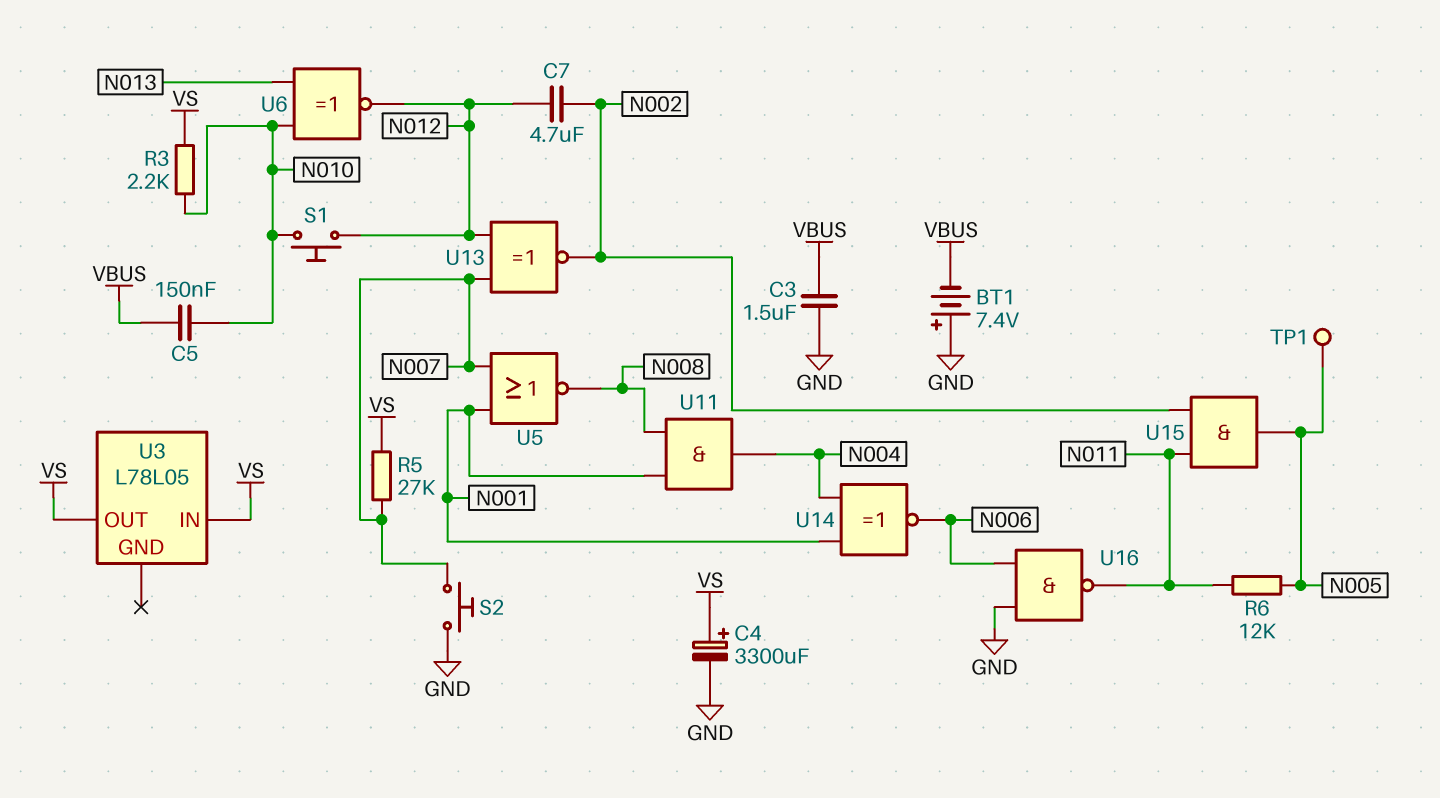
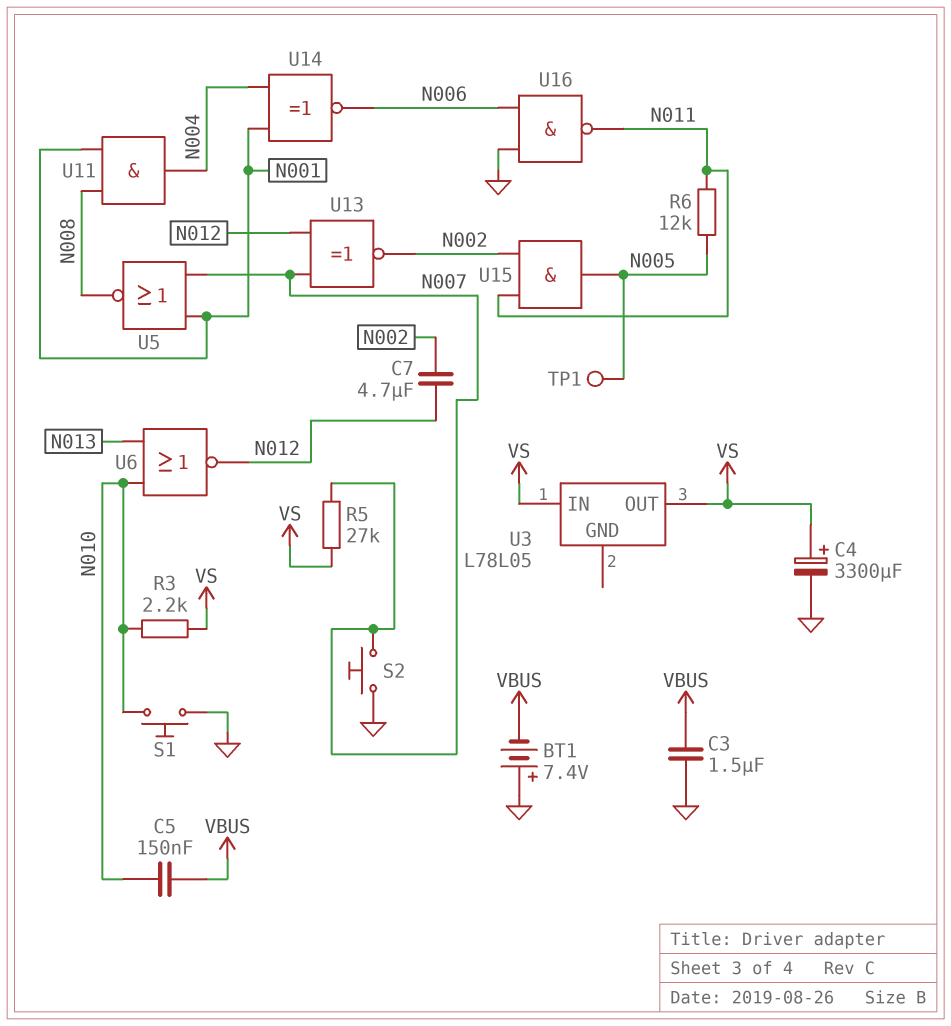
S1: button (N010, N012) -> button (GND, N010)
U6: XNOR (in N010, in N013, out N012) -> NOR (in N010, in N013, out N012)

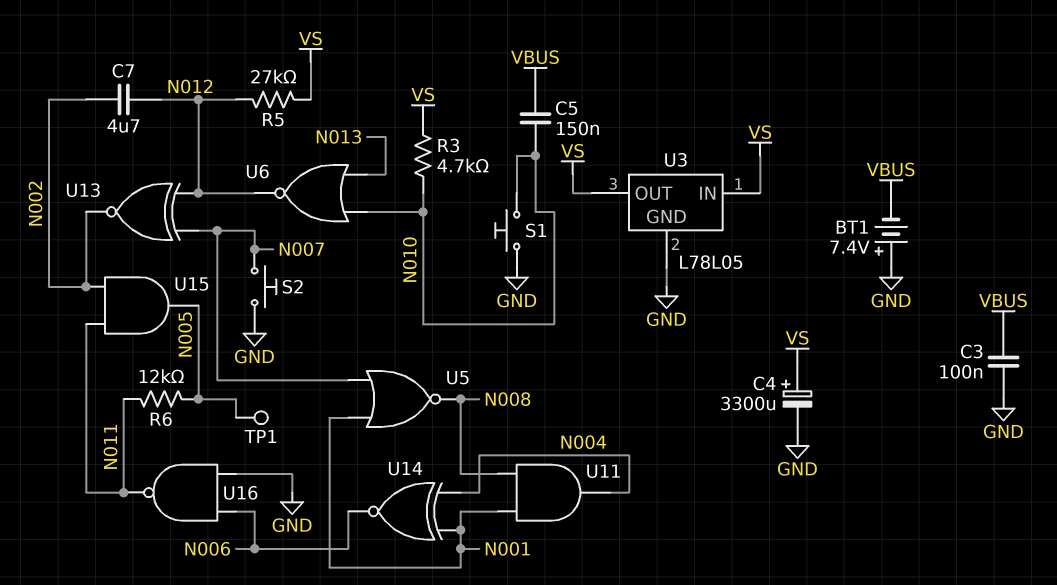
C3: 1.5uF (GND, VBUS) -> 100nF (GND, VBUS)
R3: 2.2k (N010, VS) -> 4.7k (N010, VS)
R5: 27k (N007, VS) -> 27k (N012, VS)
U3 pin GND: none -> GND

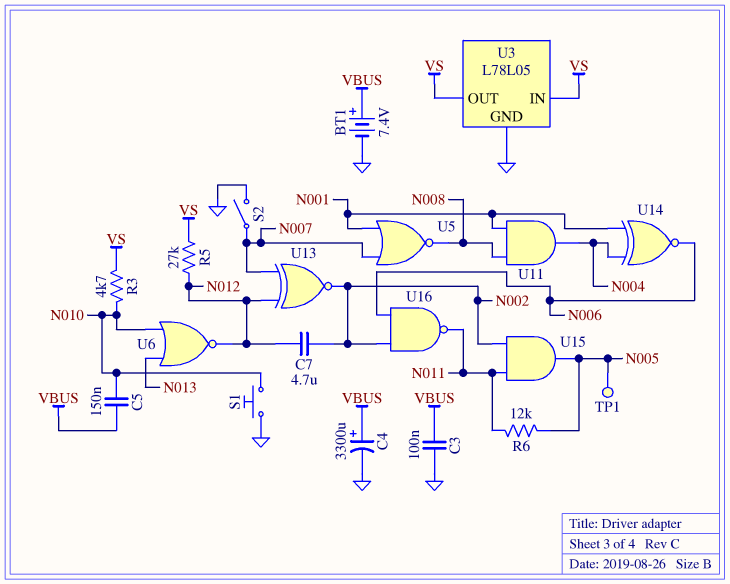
BT1: 7.4V (plus GND, minus VBUS) -> 7.4V (plus VBUS, minus GND)
C4: 3300uF (plus VS, minus GND) -> 3300uF (plus VBUS, minus GND)
S2: button (GND, N007) -> switch (GND, N007)
U16: NAND (in GND, in N006, out N011) -> NAND (in N002, in N006, out N011)

